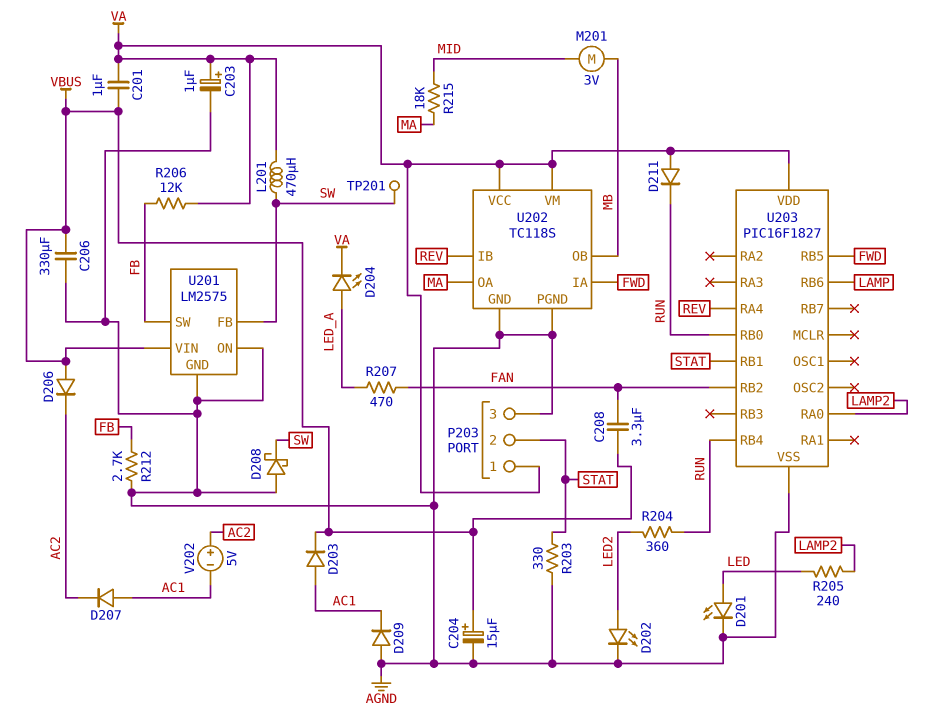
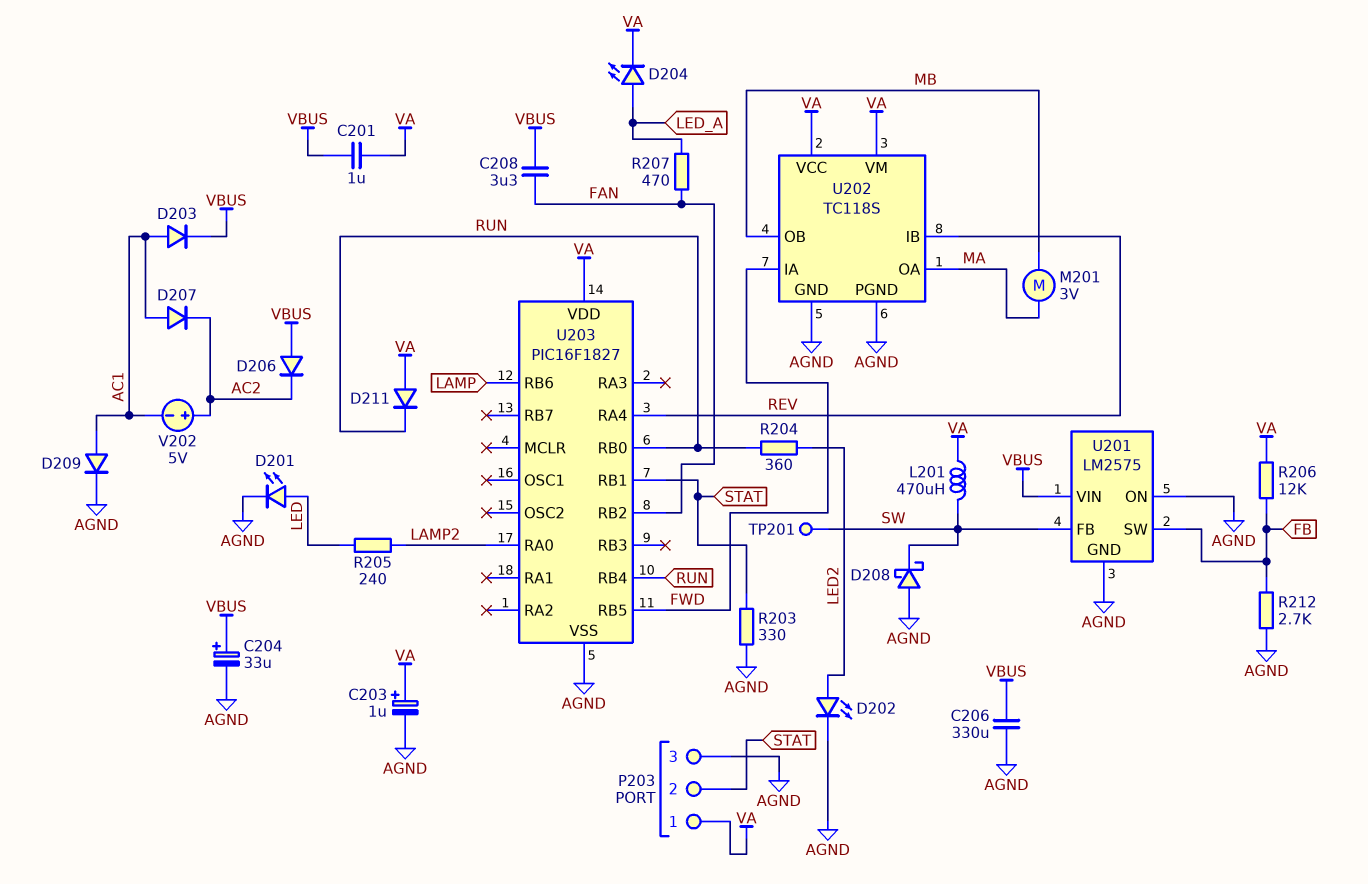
C204: 15uF (plus VBUS, minus AGND) -> 33uF (plus VBUS, minus AGND)
D209: diode (A AGND, K AC1) -> diode (A AC1, K AGND)
M201: motor 3V (MB, MID) -> motor 3V (MA, MB)
R215: 18k (MA, MID) -> none

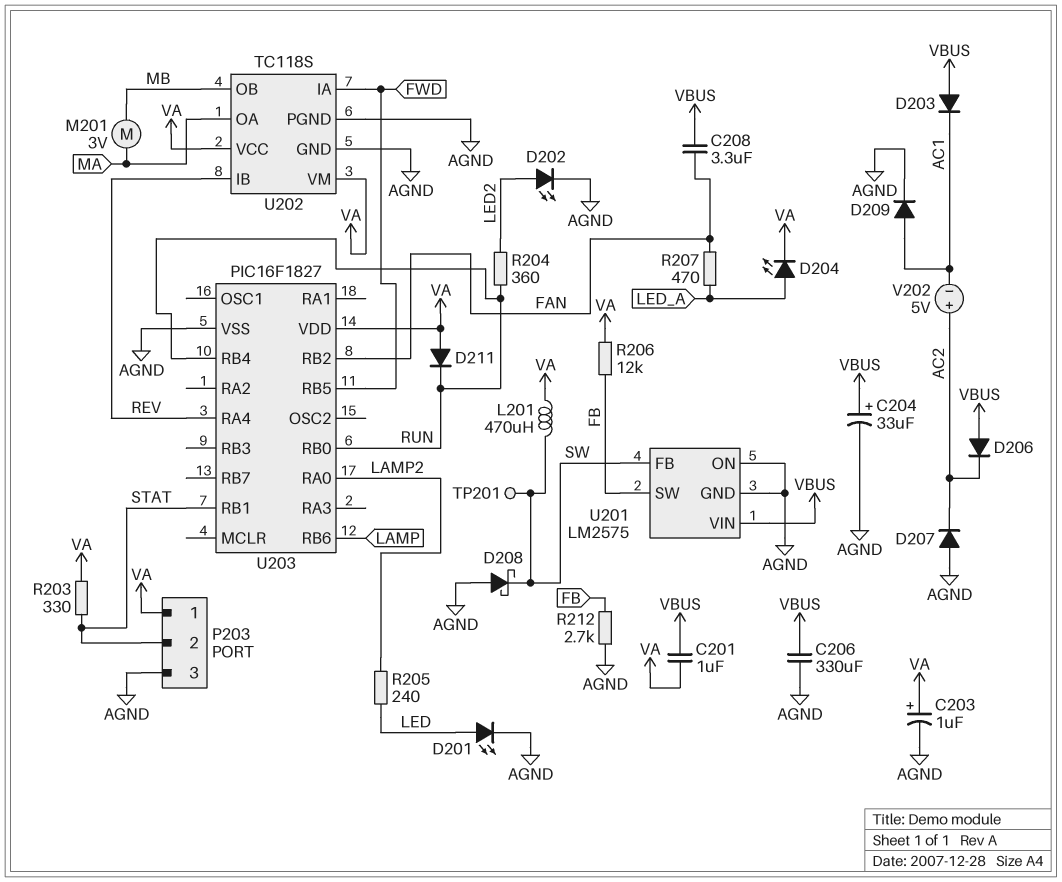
D203: diode (A AC1, K VBUS) -> diode (A VBUS, K AC1)
D207: diode (A AC1, K AC2) -> diode (A AGND, K AC2)
R203: 330 (AGND, STAT) -> 330 (STAT, VA)

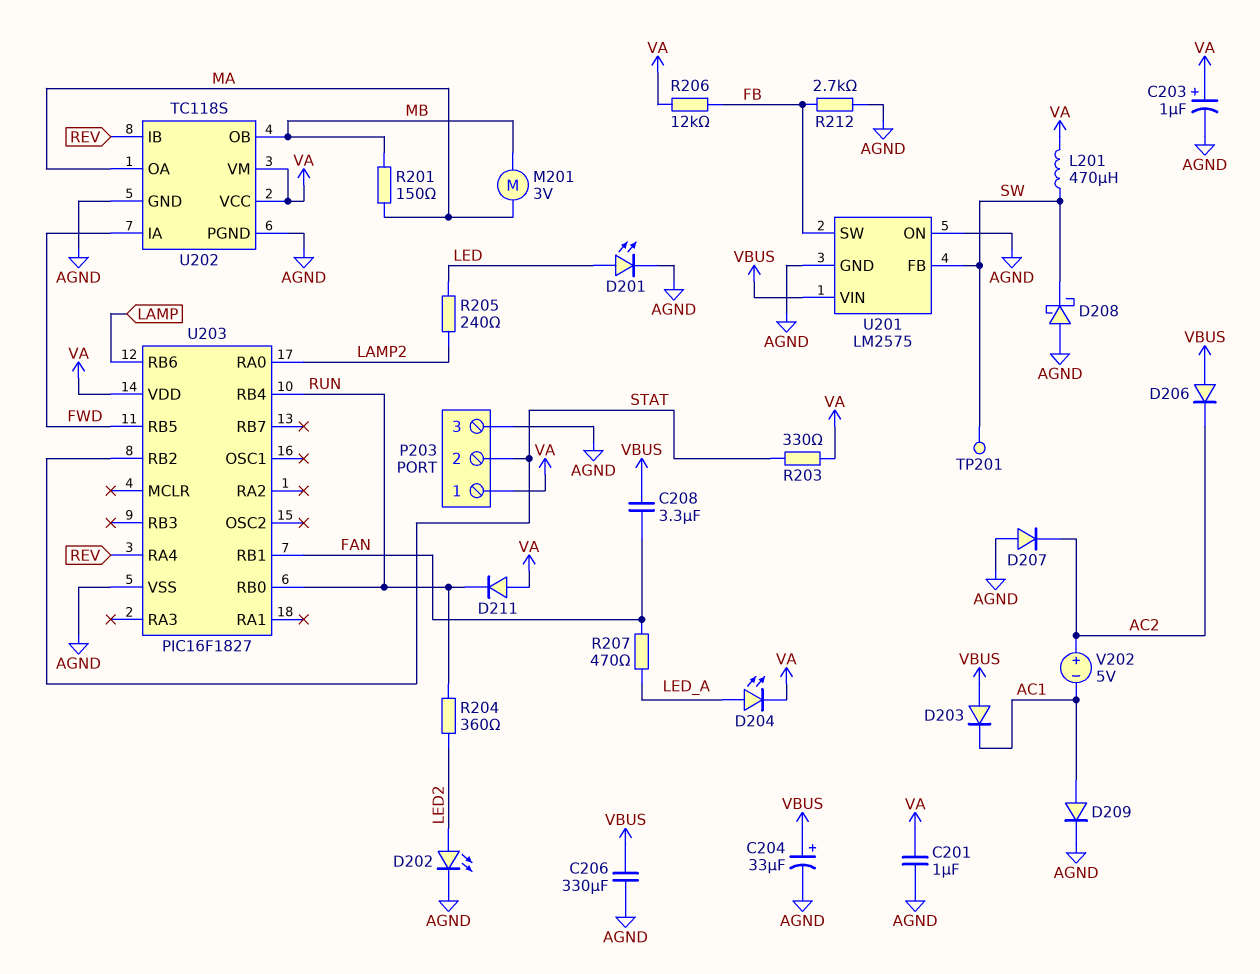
C201: 1uF (VA, VBUS) -> 1uF (AGND, VA)
R201: none -> 150 (MA, MB)
U203 pin RB1: STAT -> FAN
U203 pin RB2: FAN -> STAT

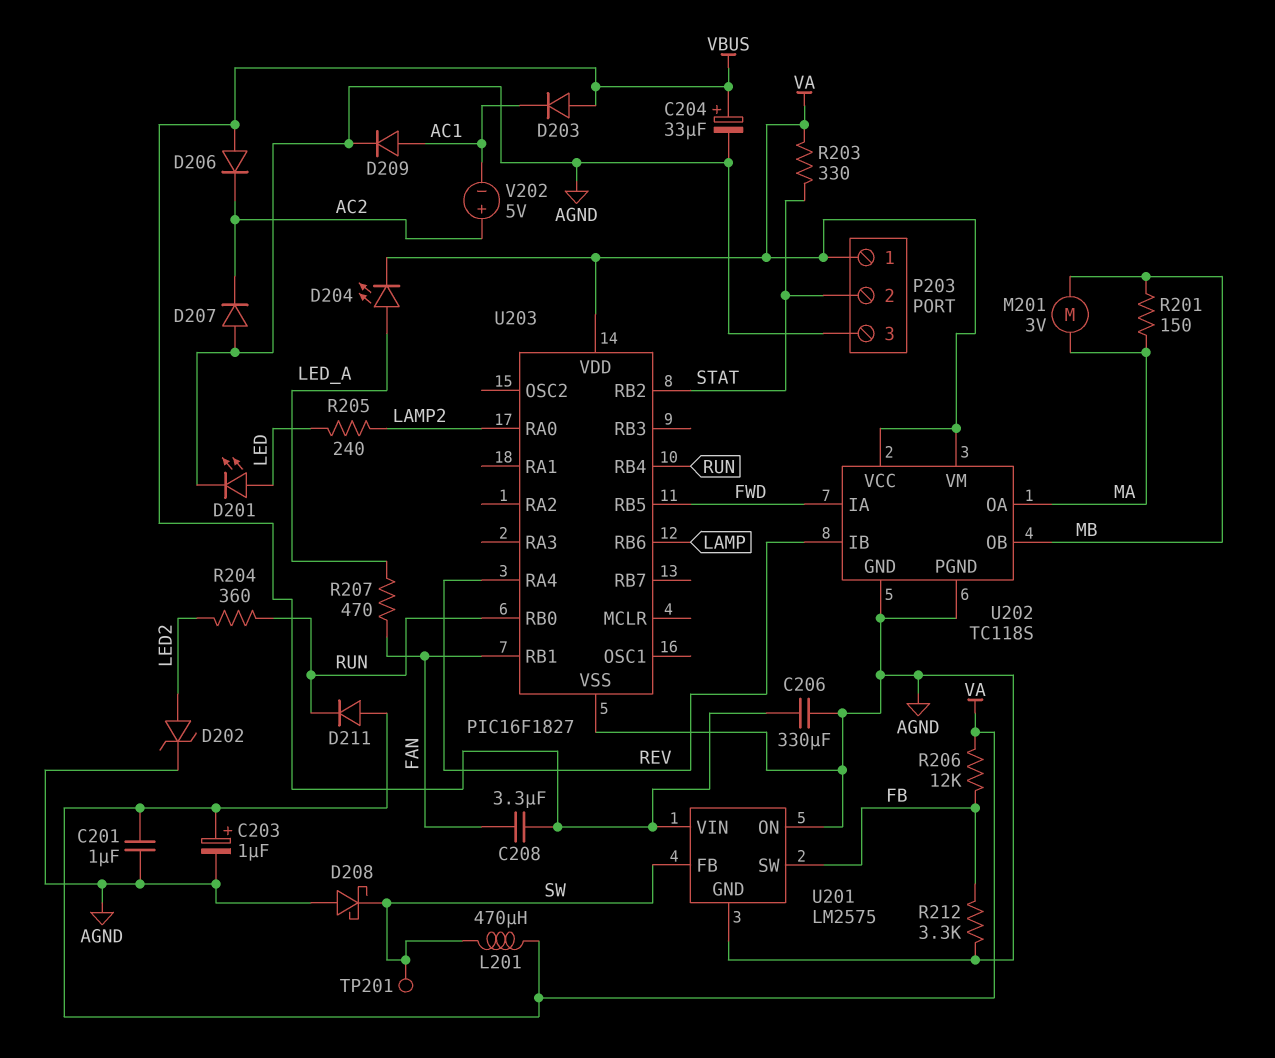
D202: LED (A LED2, K AGND) -> zener (A LED2, K AGND)
R212: 2.7k (AGND, FB) -> 3.3k (AGND, FB)

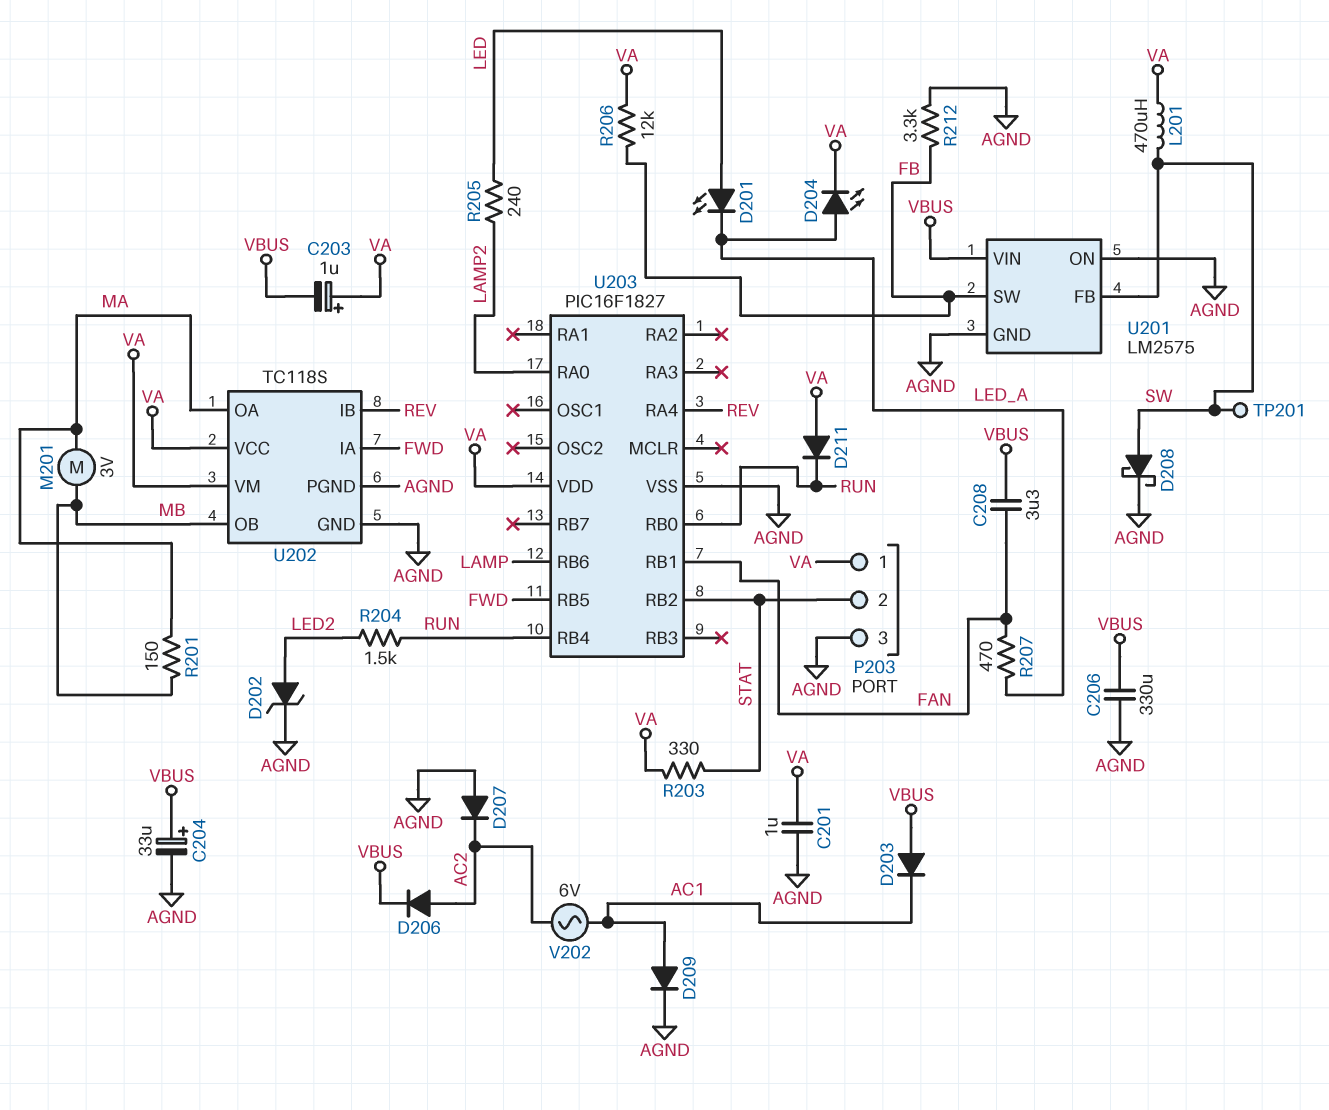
C203: 1uF (plus VA, minus AGND) -> 1uF (plus VA, minus VBUS)
D201: LED (A LED, K AGND) -> LED (A LED, K LED_A)
D206: diode (A VBUS, K AC2) -> diode (A AC2, K VBUS)
D208: schottky (A AGND, K SW) -> schottky (A SW, K AGND)
R204: 360 (LED2, RUN) -> 1.5k (LED2, RUN)
V202: 5V (plus AC2, minus AC1) -> AC 6V (AC1, AC2)

